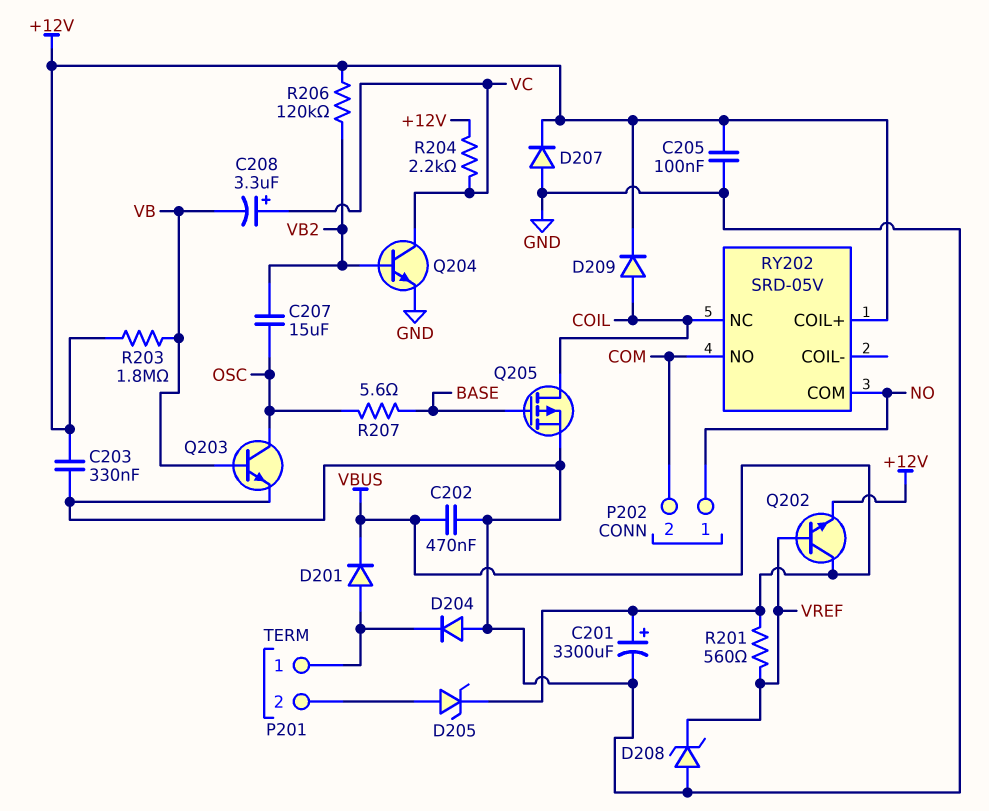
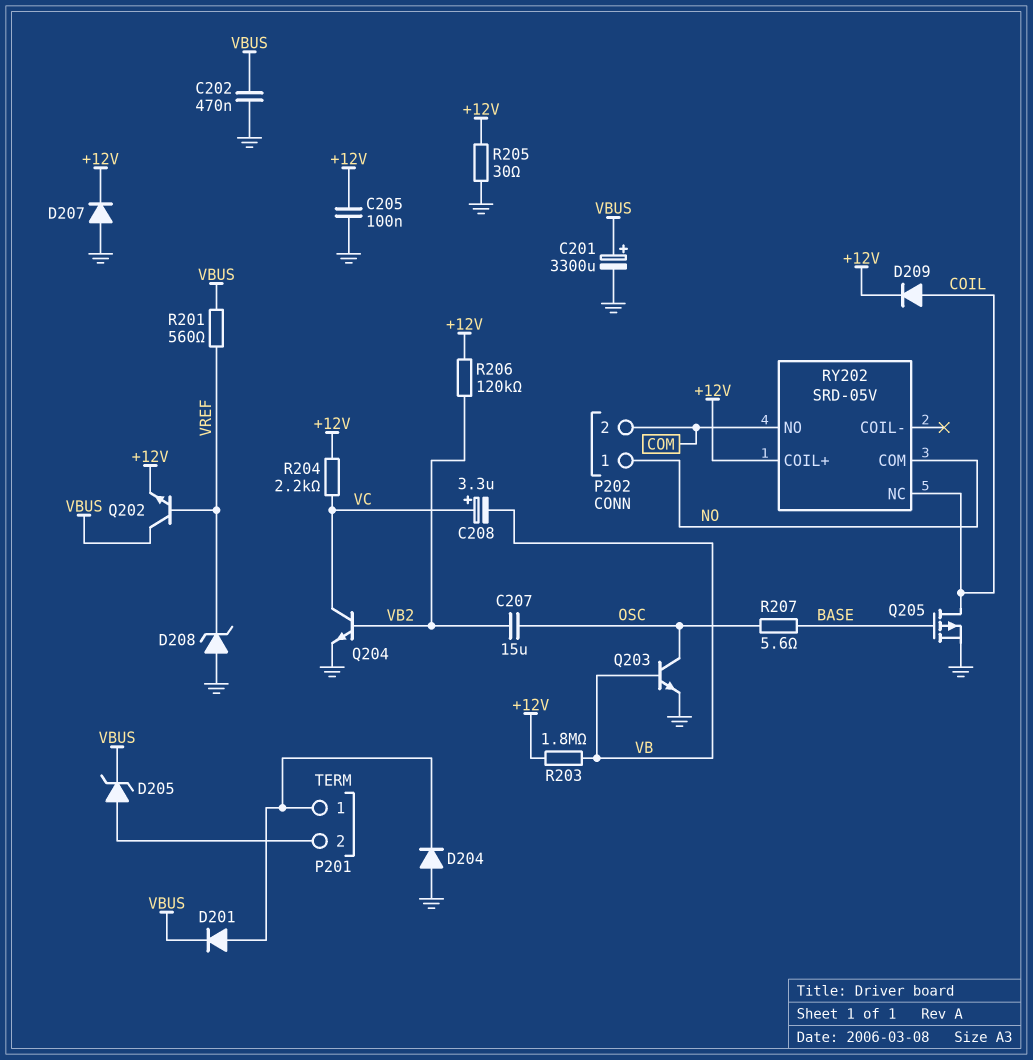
C203: 330nF (+12V, GND) -> none
R205: none -> 30 (+12V, GND)

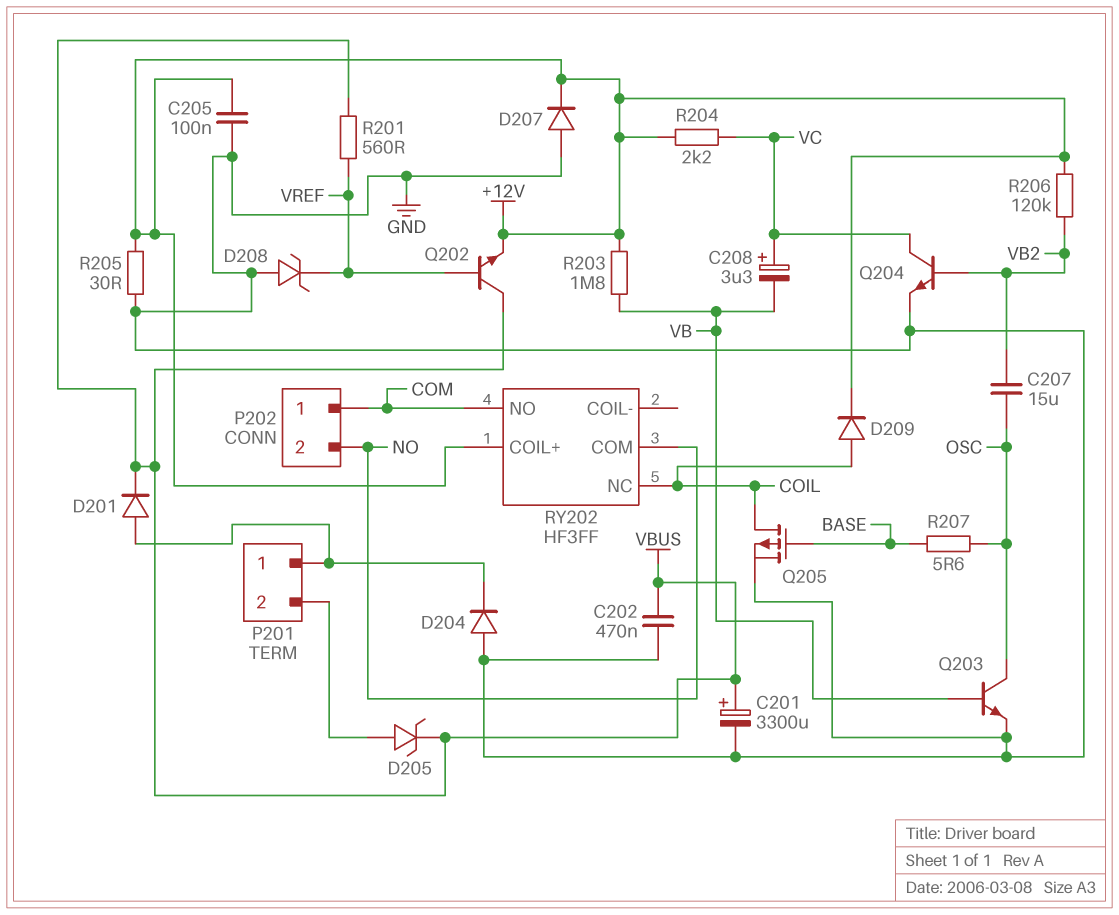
P202 pin 1: NO -> COM
P202 pin 2: COM -> NO
RY202: SRD-05V -> HF3FF

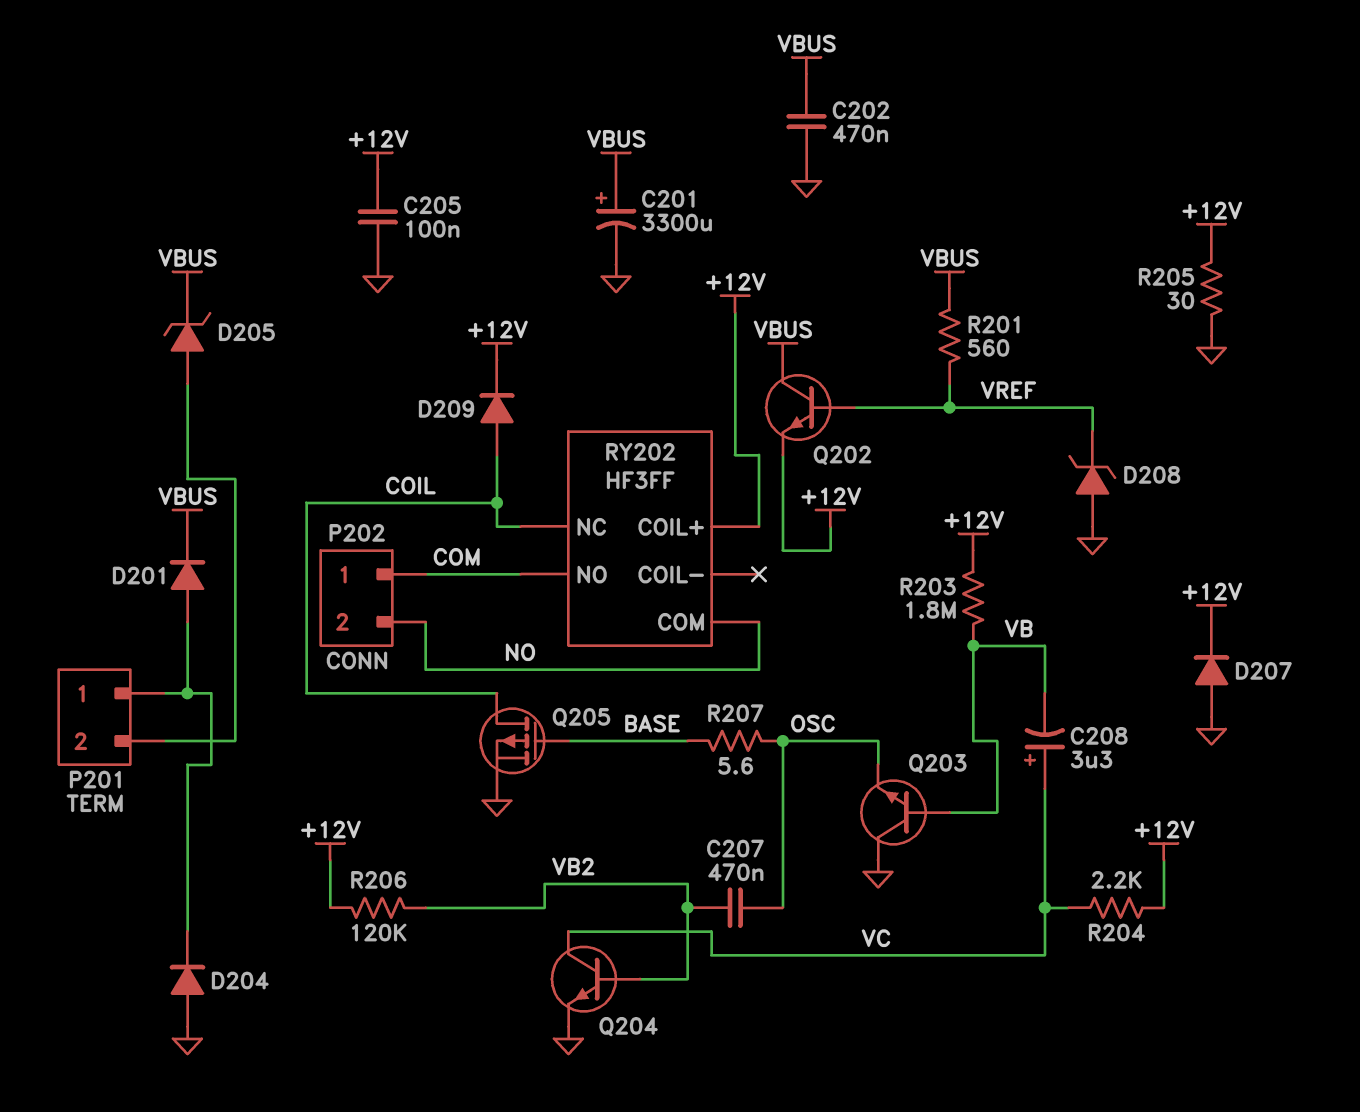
C207: 15uF (OSC, VB2) -> 470nF (OSC, VB2)
Q203: NPN (B VB, C OSC, E GND) -> NPN (B VB, C GND, E OSC)

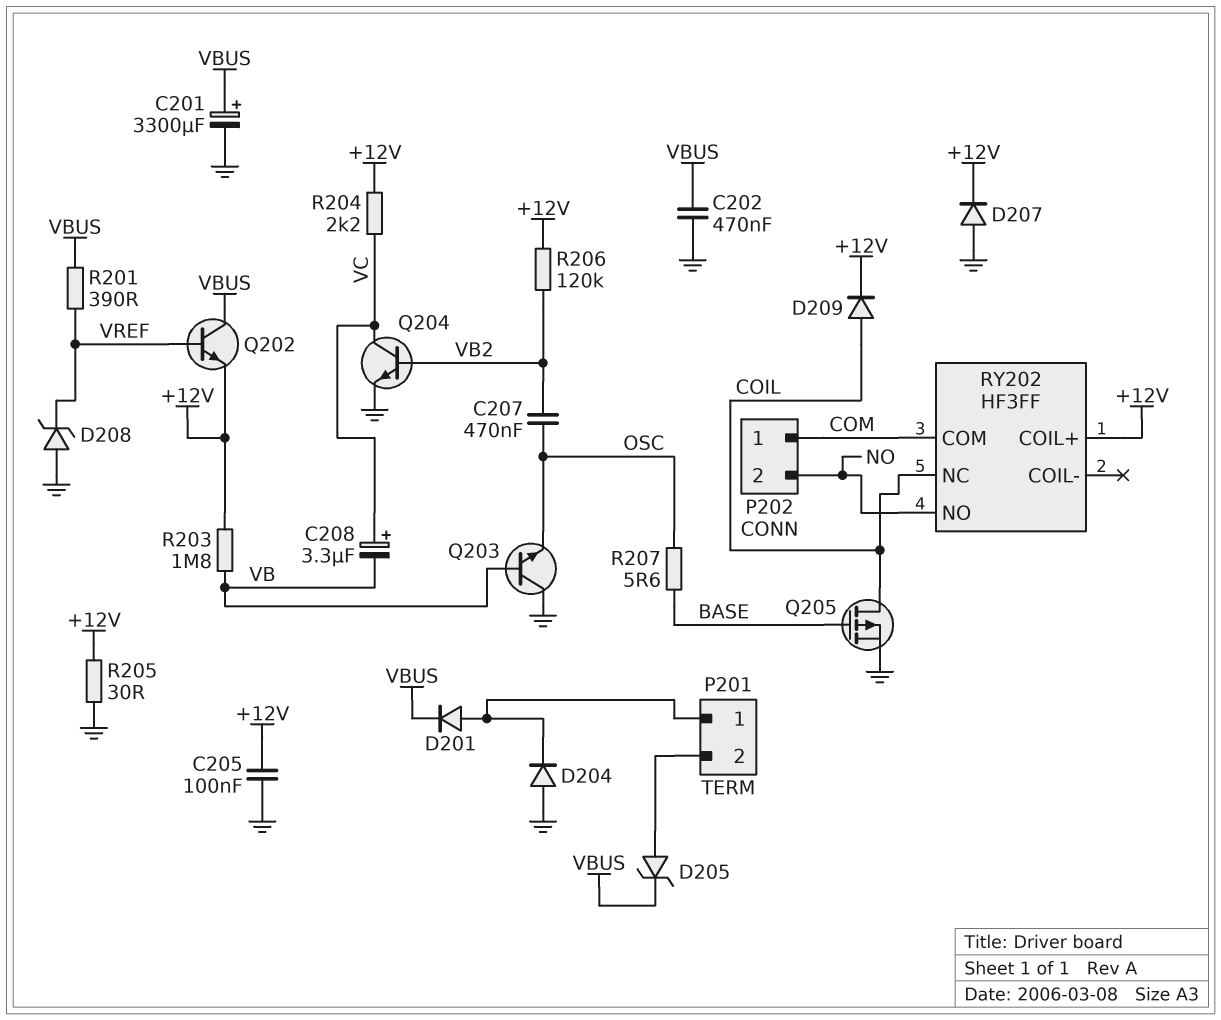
R201: 560 (VBUS, VREF) -> 390 (VBUS, VREF)
RY202 pin COM: NO -> COM
RY202 pin NO: COM -> NO

